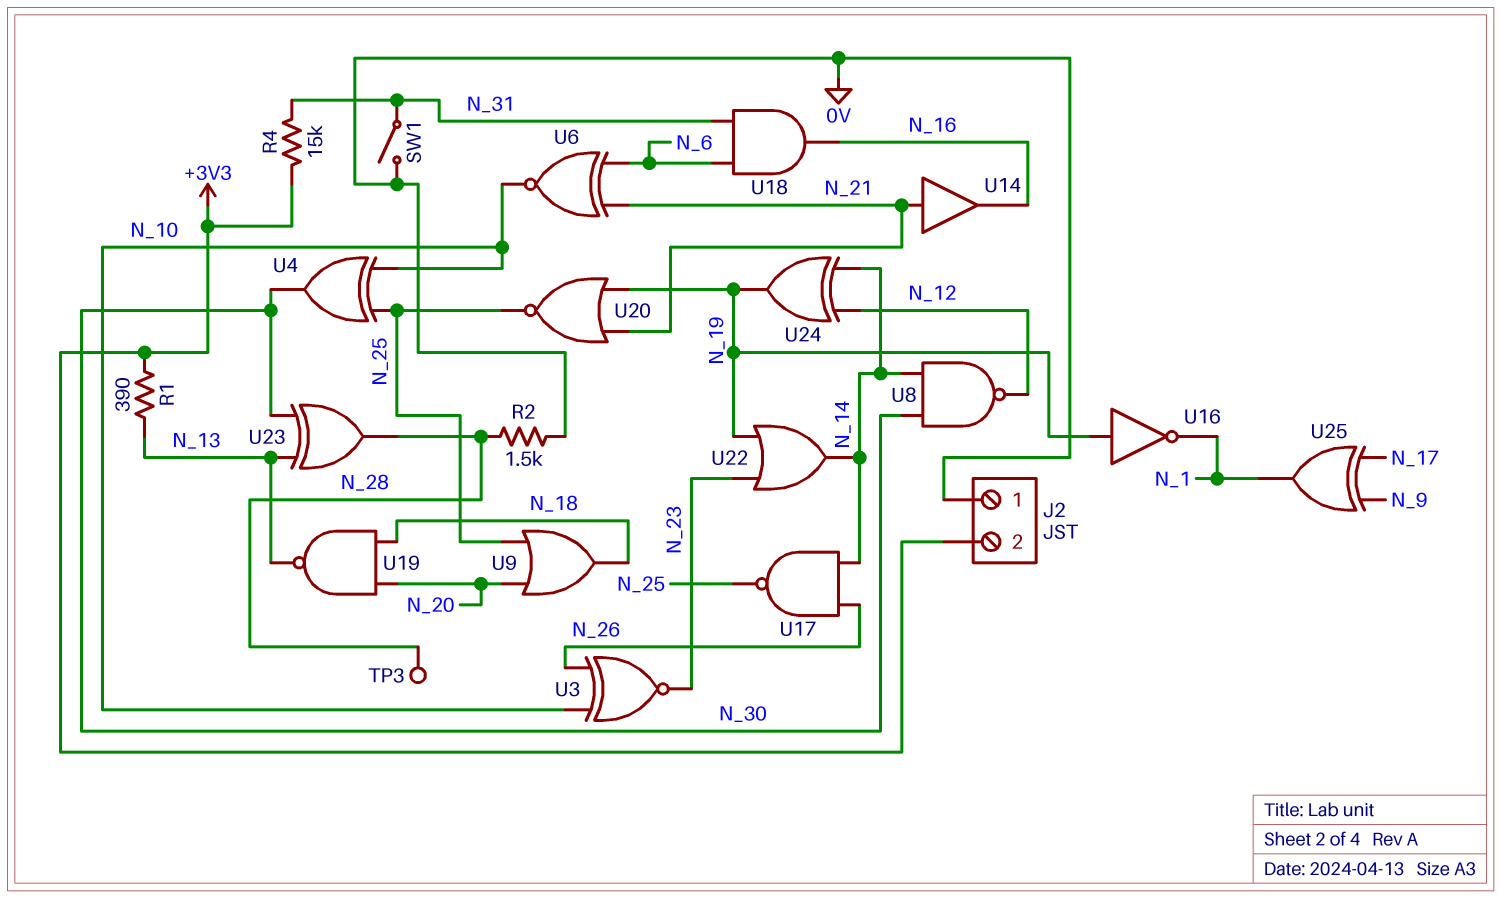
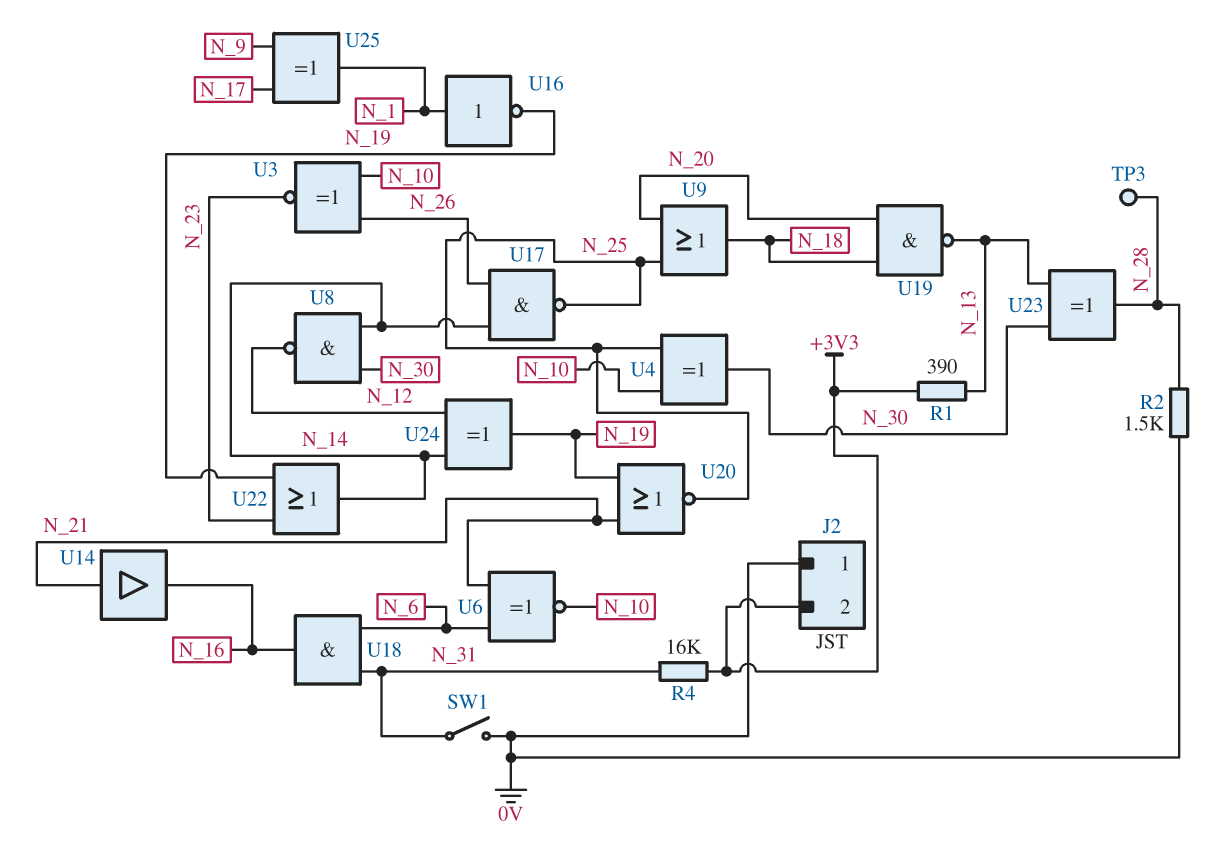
R4: 15k (+3V3, N_31) -> 16k (+3V3, N_31)
U16: NOT (in N_19, out N_1) -> NOT (in N_1, out N_19)

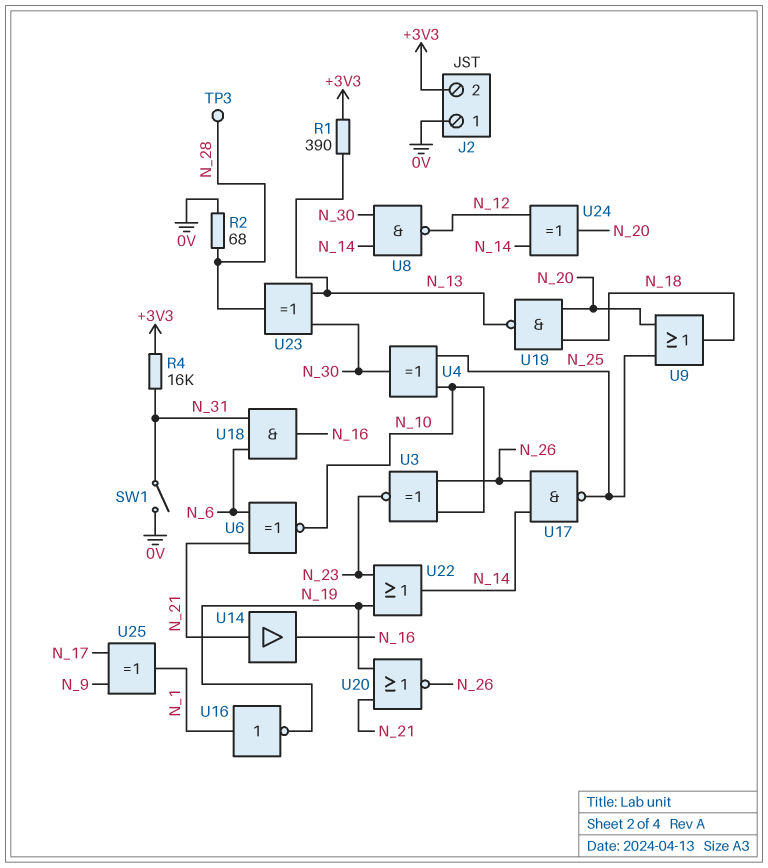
R2: 1.5k (0V, N_28) -> 68 (0V, N_28)
U20: NOR (in N_19, in N_21, out N_25) -> NOR (in N_19, in N_21, out N_26)
U24: XOR (in N_12, in N_14, out N_19) -> XOR (in N_12, in N_14, out N_20)

